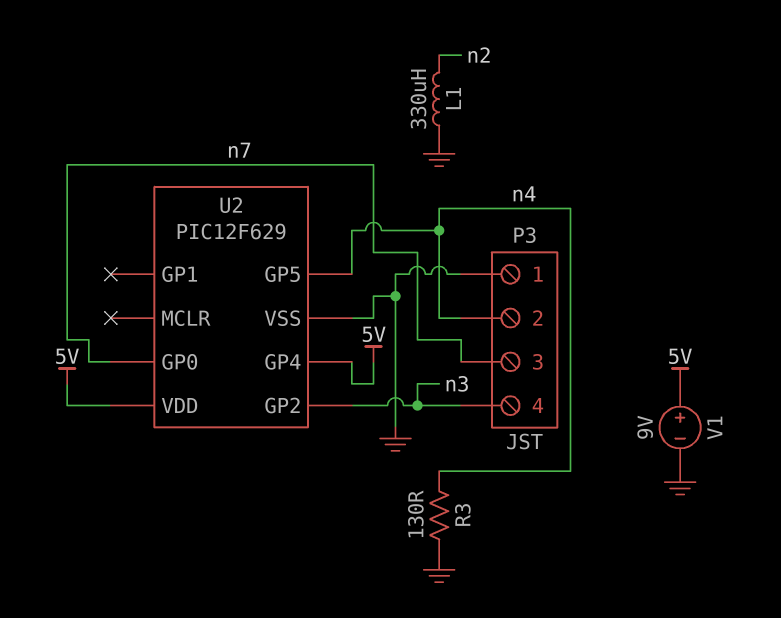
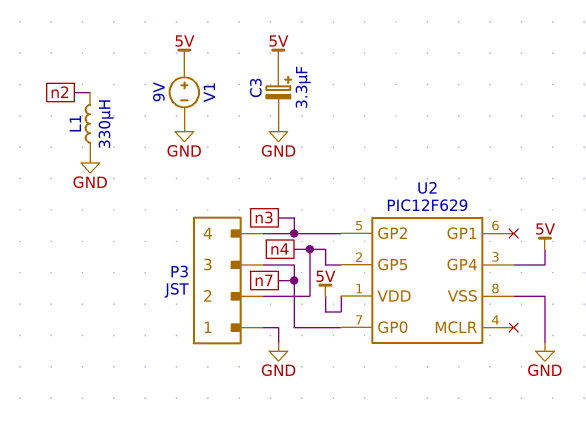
C3: none -> 3.3uF (plus 5V, minus GND)
R3: 130 (GND, n4) -> none

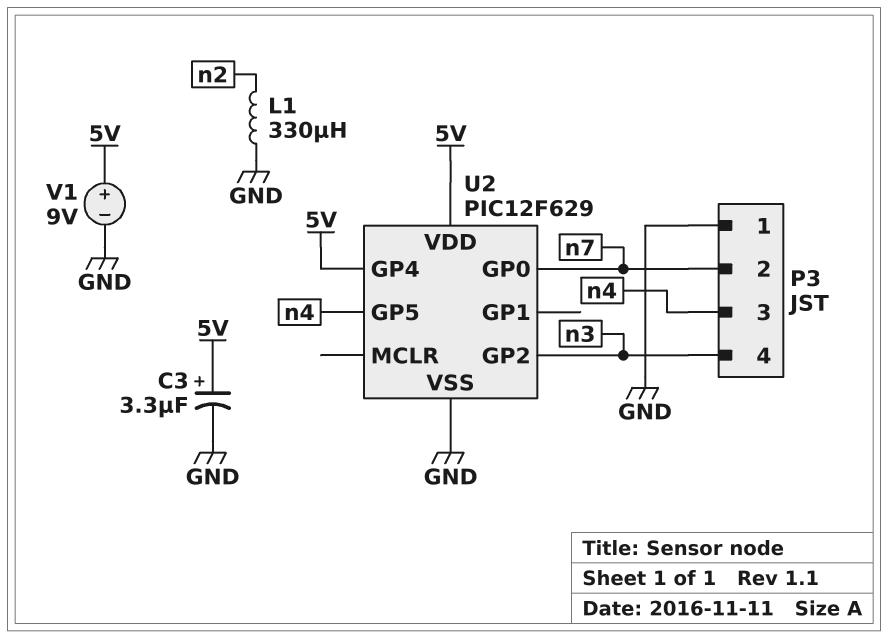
P3 pin 2: n4 -> n7
P3 pin 3: n7 -> n4

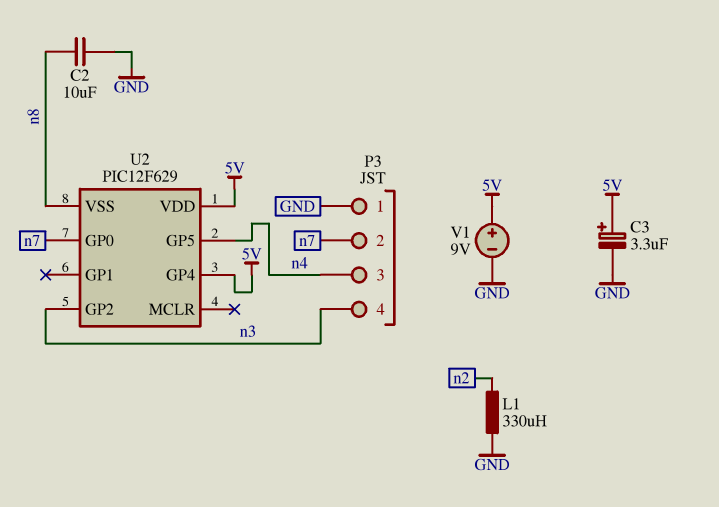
C2: none -> 10uF (GND, n8)
U2 pin VSS: GND -> n8

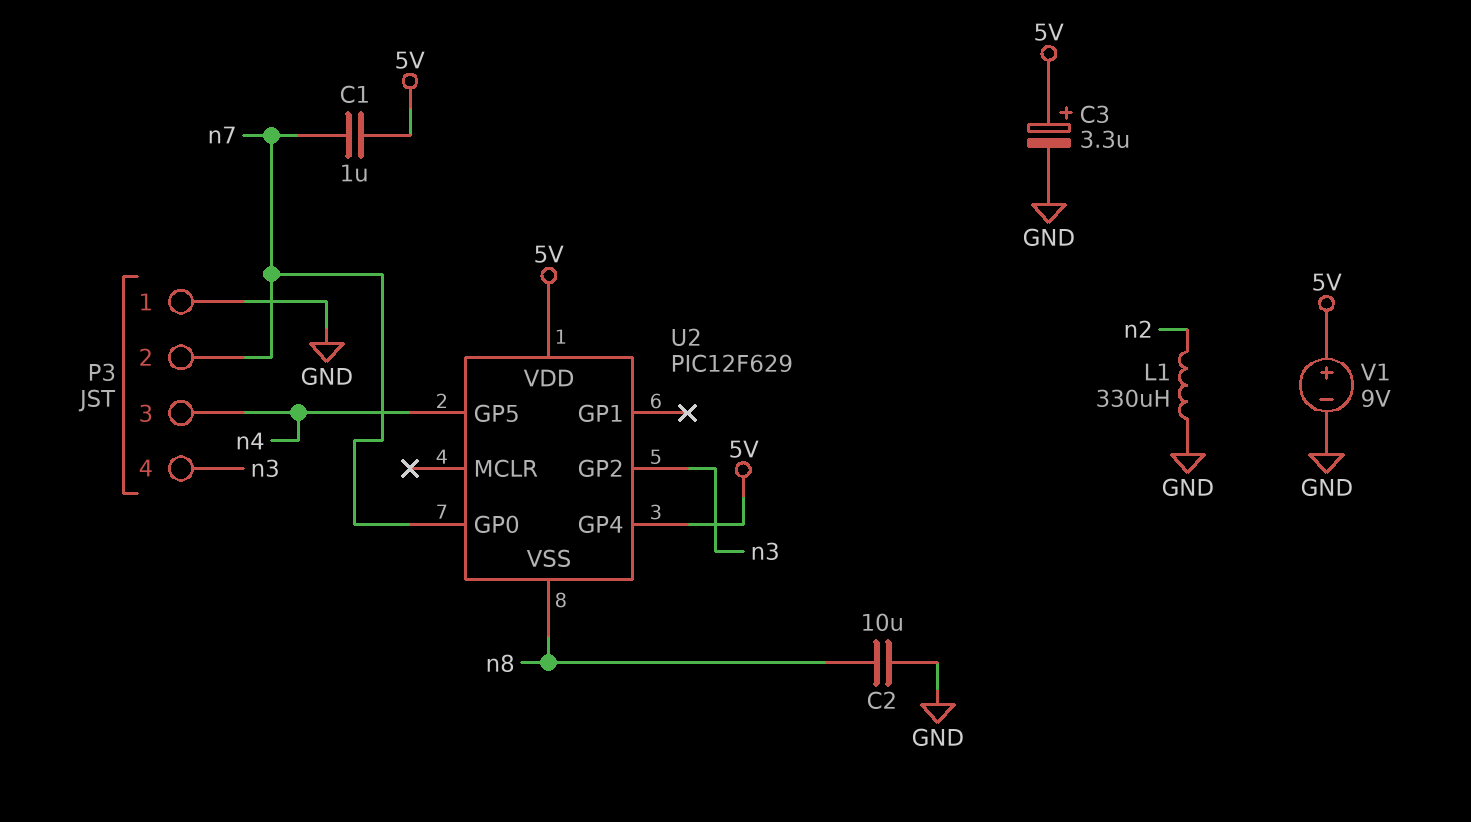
C1: none -> 1uF (5V, n7)

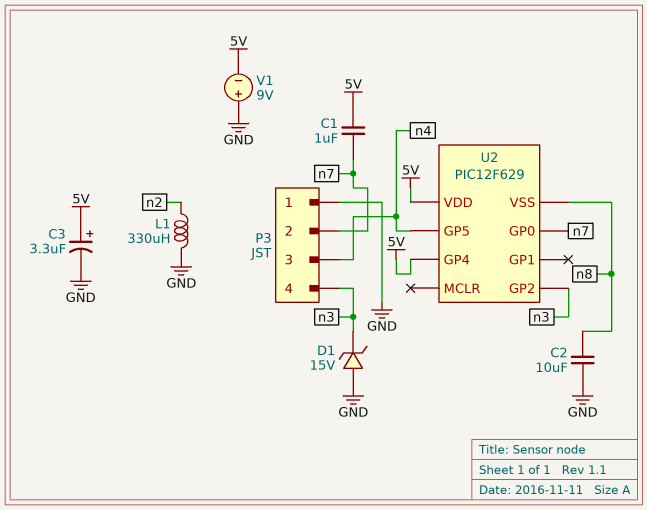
D1: none -> zener 15V (A GND, K n3)
V1: 9V (plus 5V, minus GND) -> 9V (plus GND, minus 5V)

